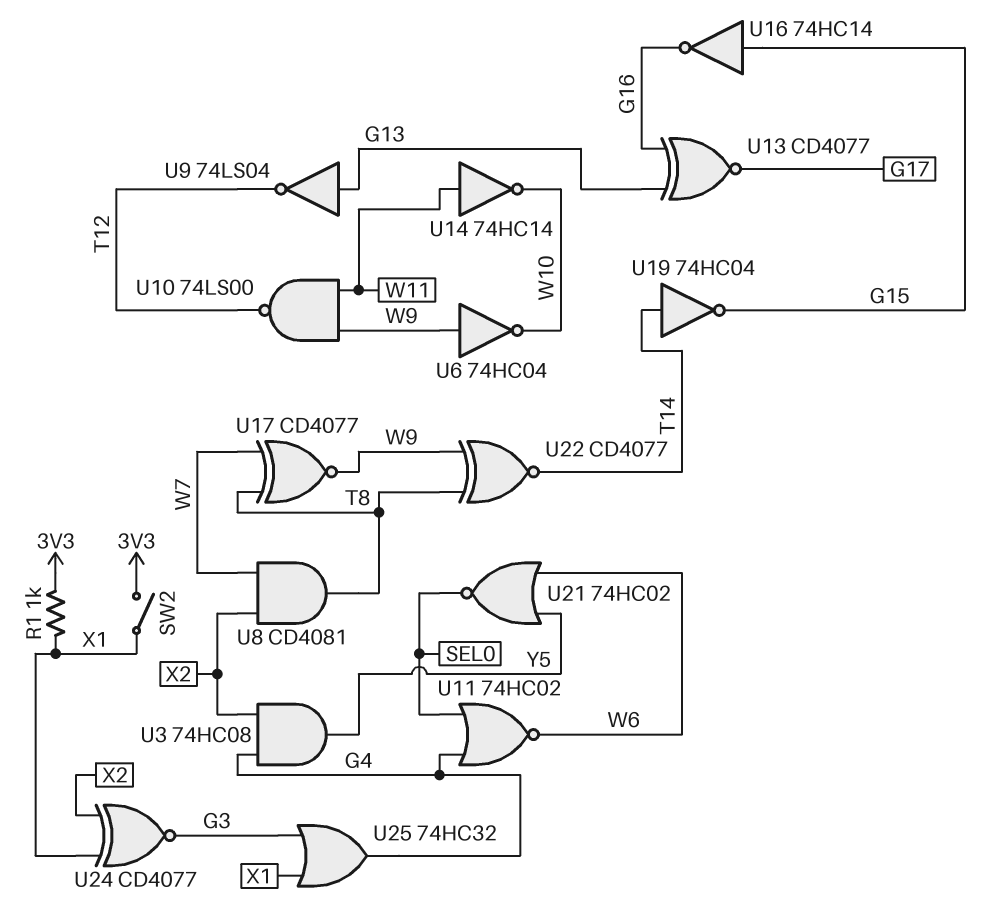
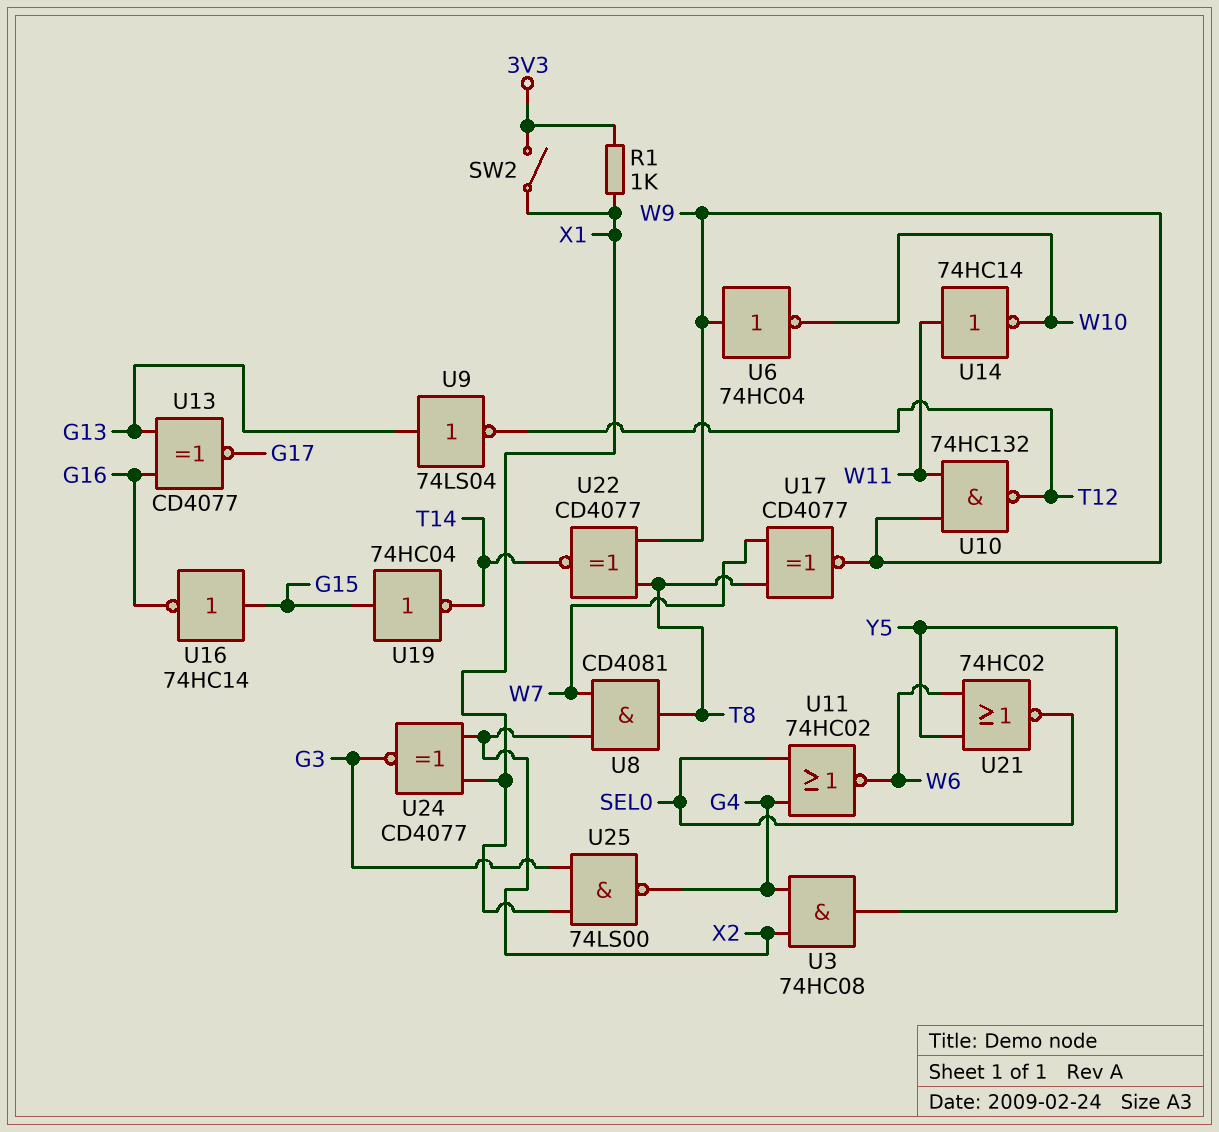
U10: NAND 74LS00 (in W9, in W11, out T12) -> NAND 74HC132 (in W9, in W11, out T12)
U19: NOT 74HC04 (in T14, out G15) -> NOT 74HC04 (in G15, out T14)
U25: OR 74HC32 (in G3, in X1, out G4) -> NAND 74LS00 (in G3, in X1, out G4)

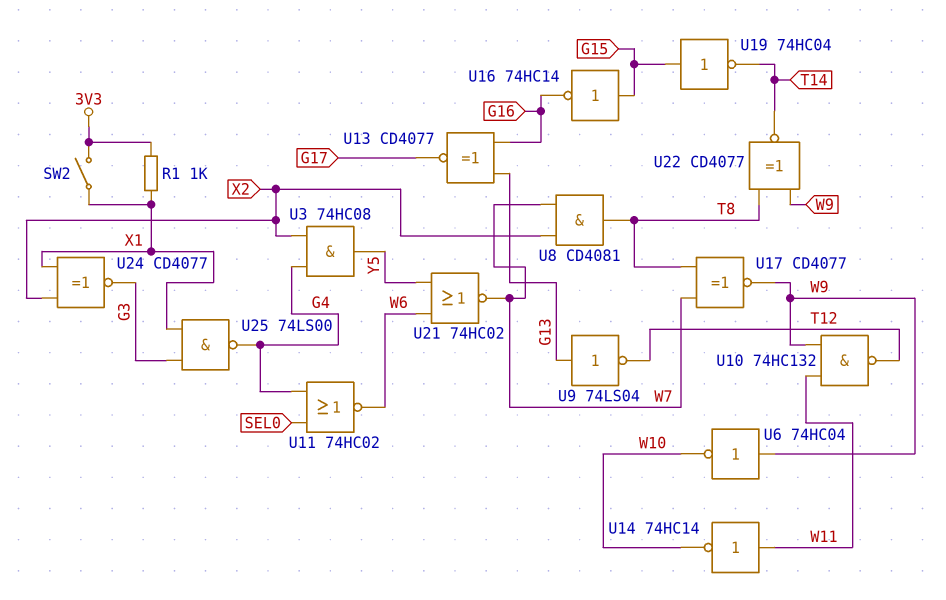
U21: NOR 74HC02 (in W6, in Y5, out SEL0) -> NOR 74HC02 (in W6, in Y5, out W7)

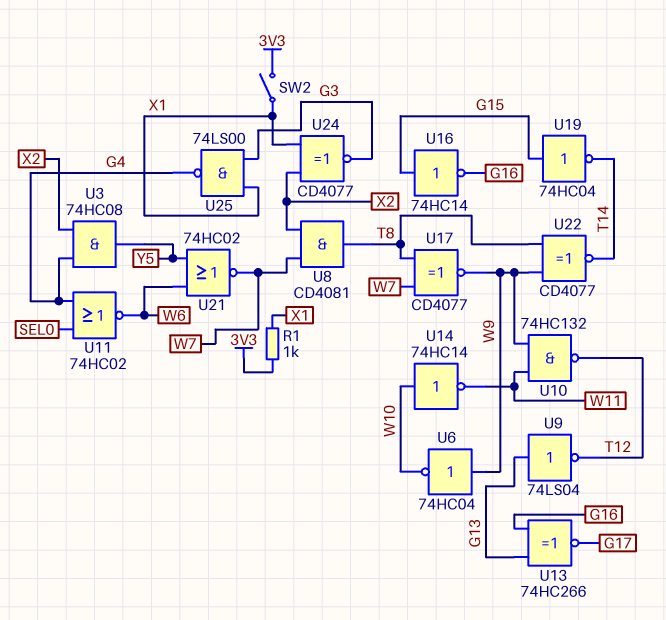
U13: XNOR CD4077 (in G13, in G16, out G17) -> XNOR 74HC266 (in G13, in G16, out G17)
U14: NOT 74HC14 (in W11, out W10) -> NOT 74HC14 (in W10, out W11)

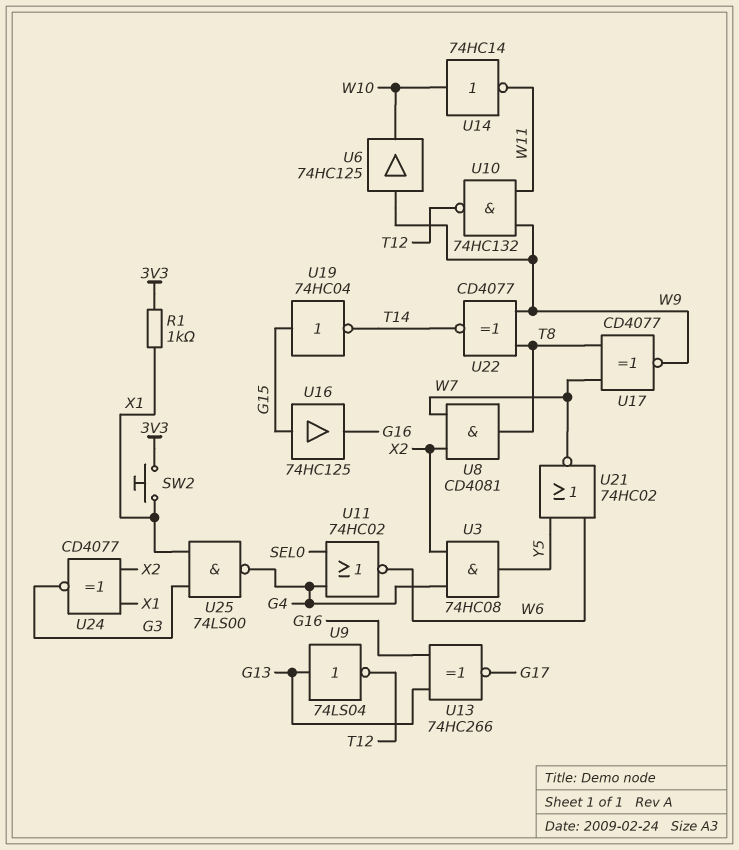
SW2: switch (3V3, X1) -> button (3V3, X1)
U6: NOT 74HC04 (in W9, out W10) -> buffer 74HC125 (in W9, out W10)
U16: NOT 74HC14 (in G15, out G16) -> buffer 74HC125 (in G15, out G16)

